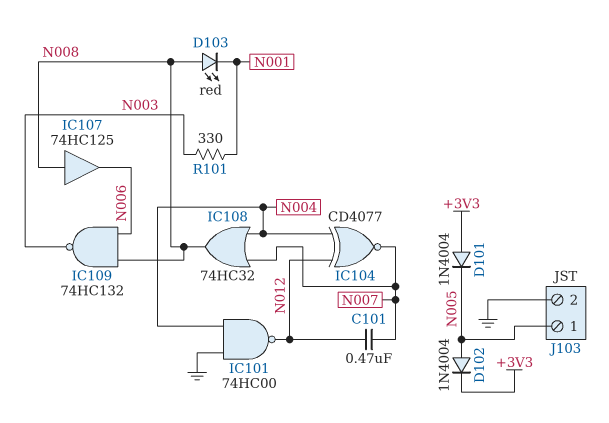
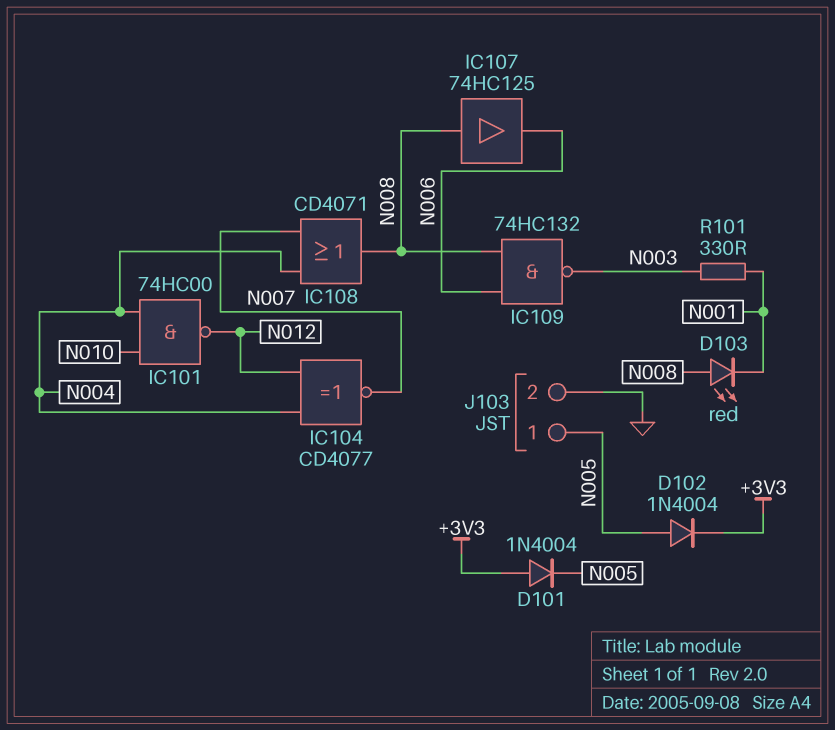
C101: 470nF (N007, N012) -> none
IC101: NAND 74HC00 (in GND, in N004, out N012) -> NAND 74HC00 (in N004, in N010, out N012)
IC108: OR 74HC32 (in N004, in N007, out N008) -> OR CD4071 (in N004, in N007, out N008)

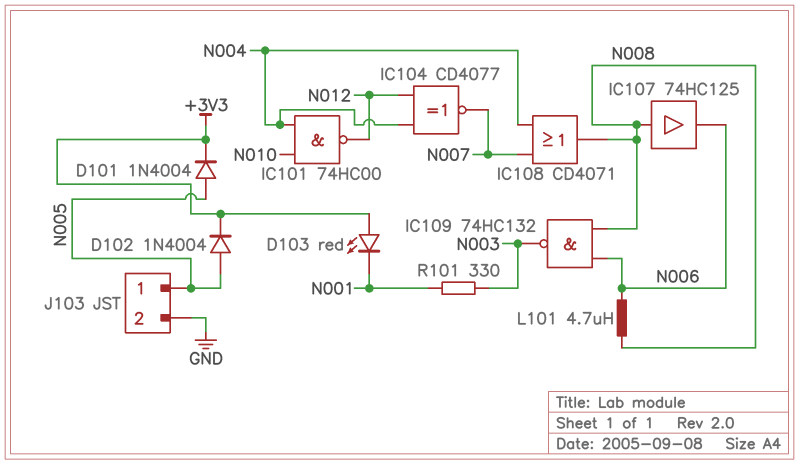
D101: diode 1N4004 (A +3V3, K N005) -> diode 1N4004 (A N005, K +3V3)
D103: LED red (A N008, K N001) -> LED red (A +3V3, K N001)
L101: none -> 4.7uH (N006, N008)

